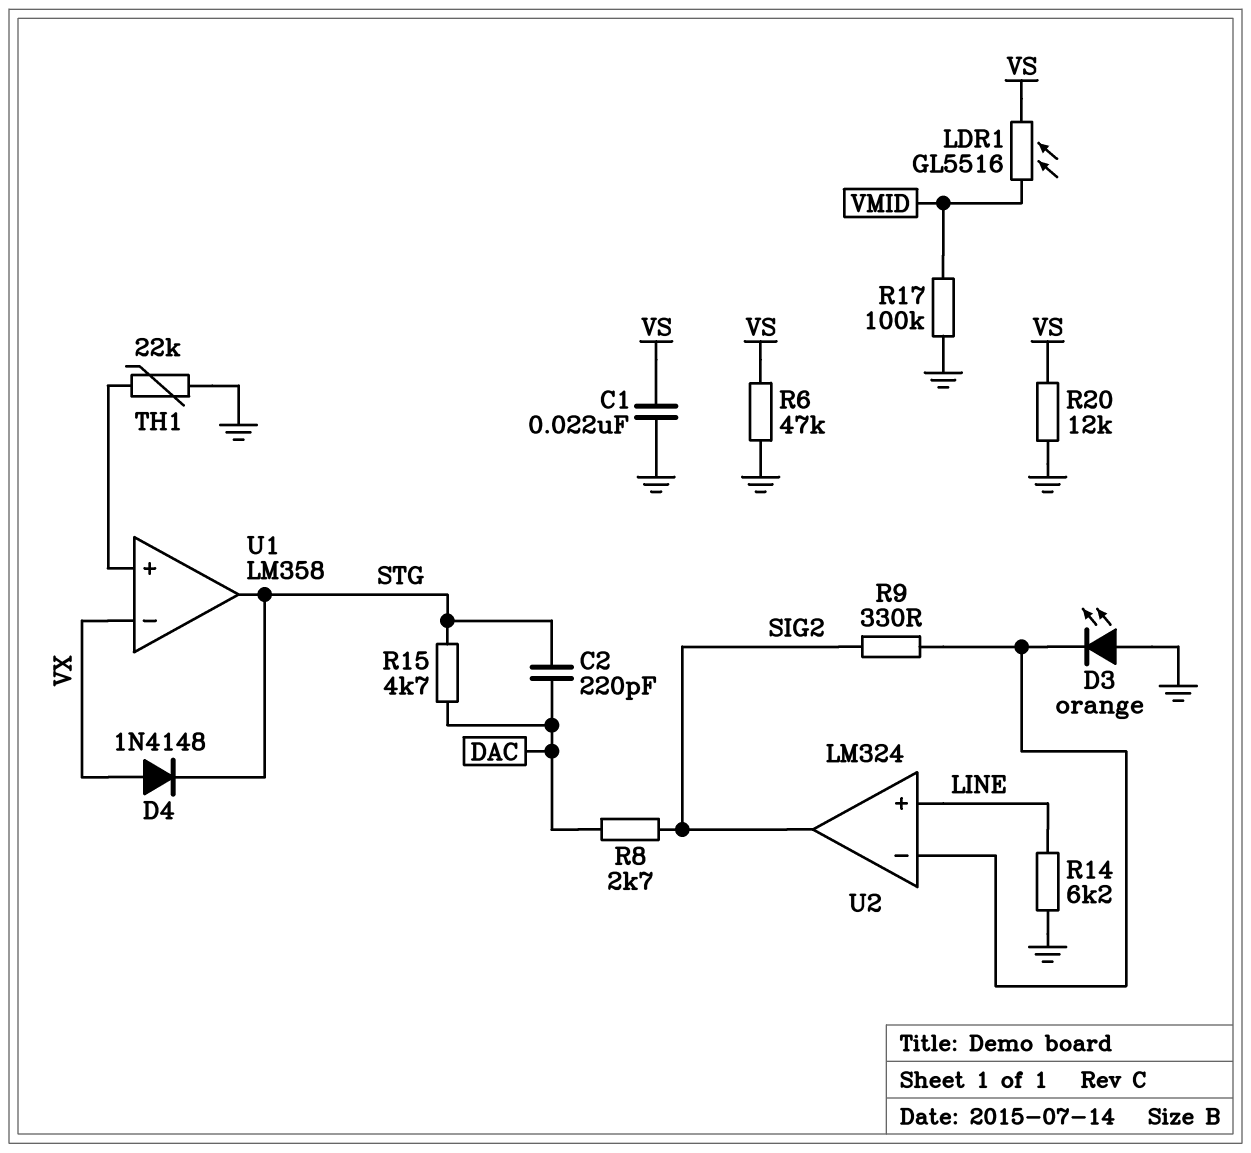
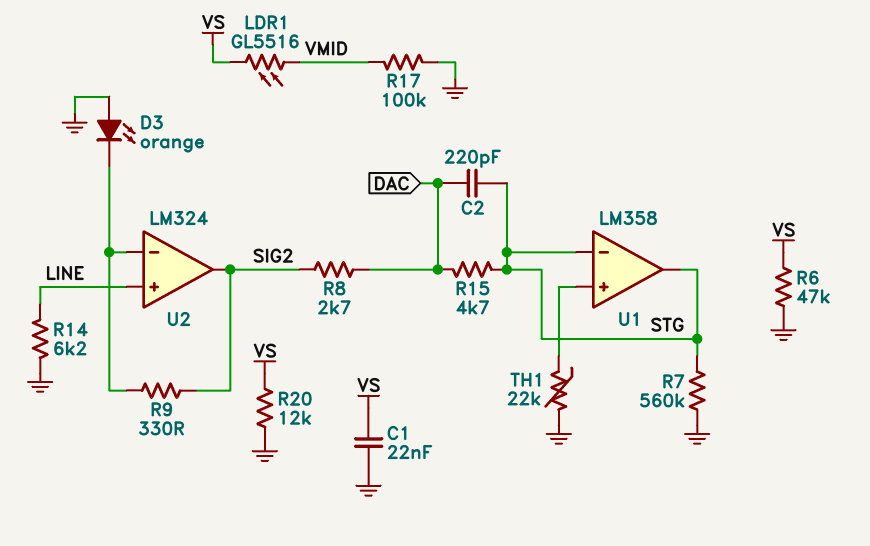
D4: diode 1N4148 (A VX, K STG) -> none
R7: none -> 560k (GND, STG)
U1 pin in-: VX -> STG

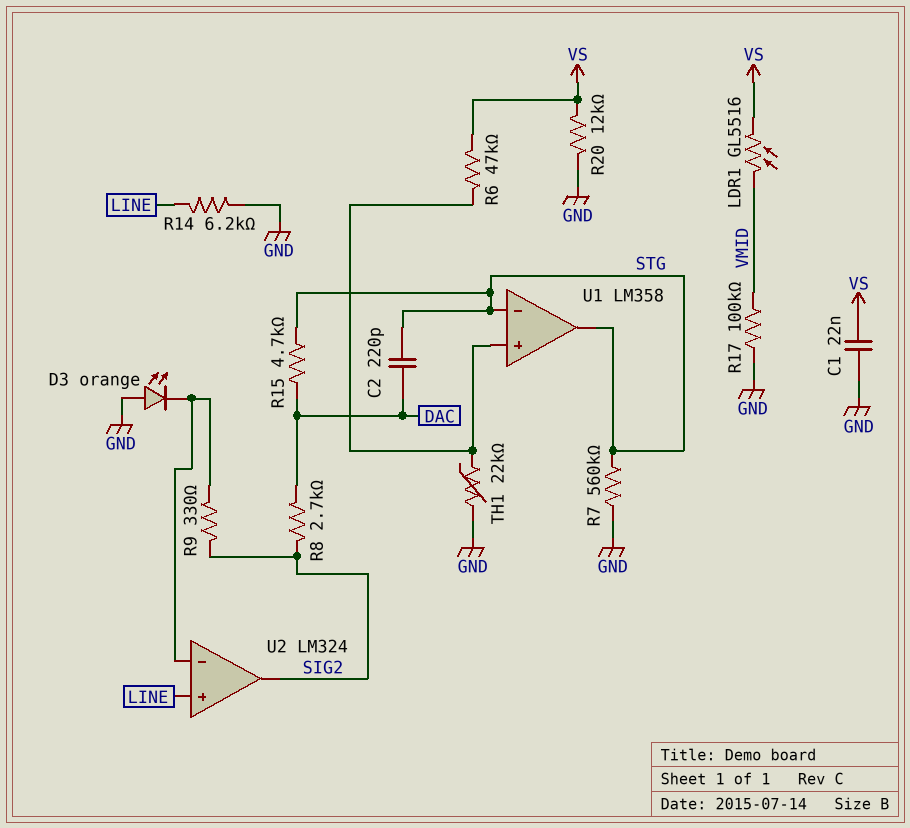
R6: 47k (GND, VS) -> 47k (U1/in+, VS)

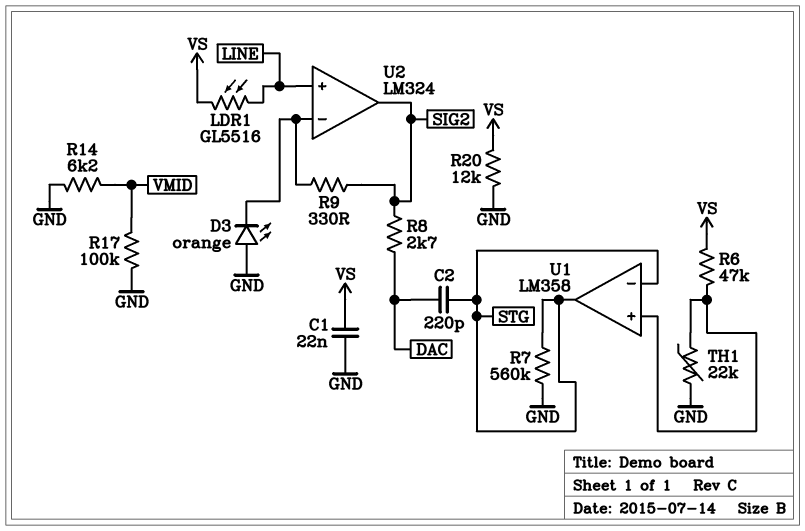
LDR1: GL5516 (VMID, VS) -> GL5516 (LINE, VS)
R14: 6.2k (GND, LINE) -> 6.2k (GND, VMID)
R15: 4.7k (DAC, STG) -> none

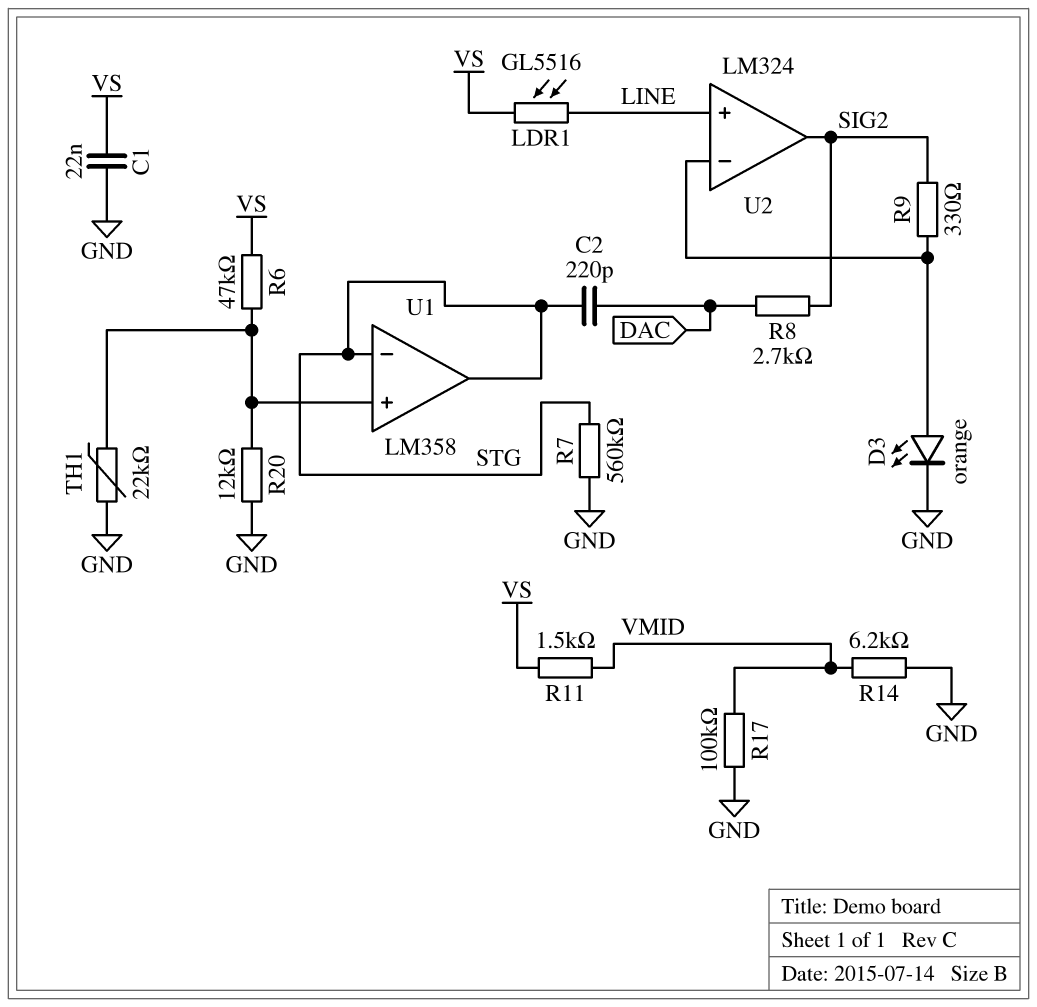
D3: LED orange (A GND, K U2/in-) -> LED orange (A U2/in-, K GND)
R11: none -> 1.5k (VMID, VS)
R20: 12k (GND, VS) -> 12k (GND, U1/in+)

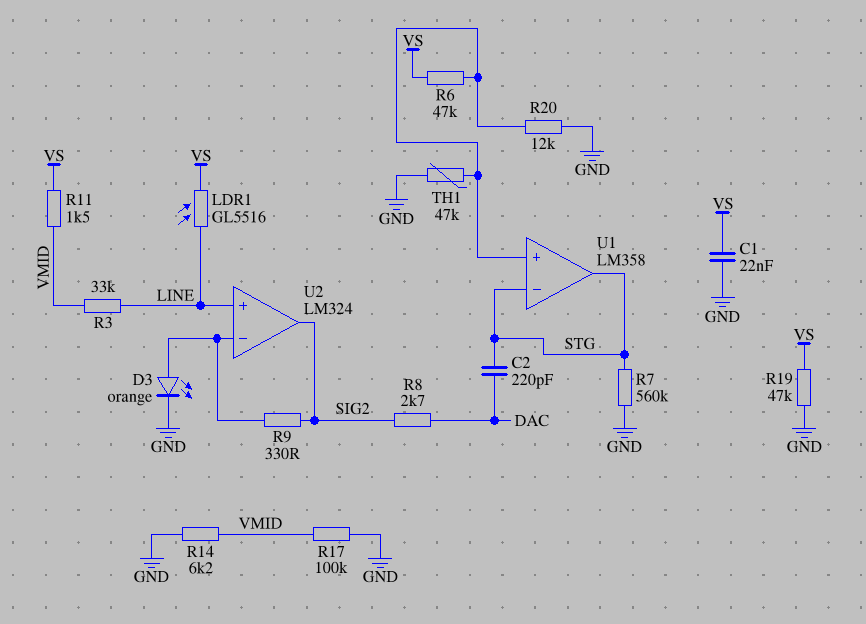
R3: none -> 33k (LINE, VMID)
R19: none -> 47k (GND, VS)
TH1: 22k (GND, U1/in+) -> 47k (GND, U1/in+)

